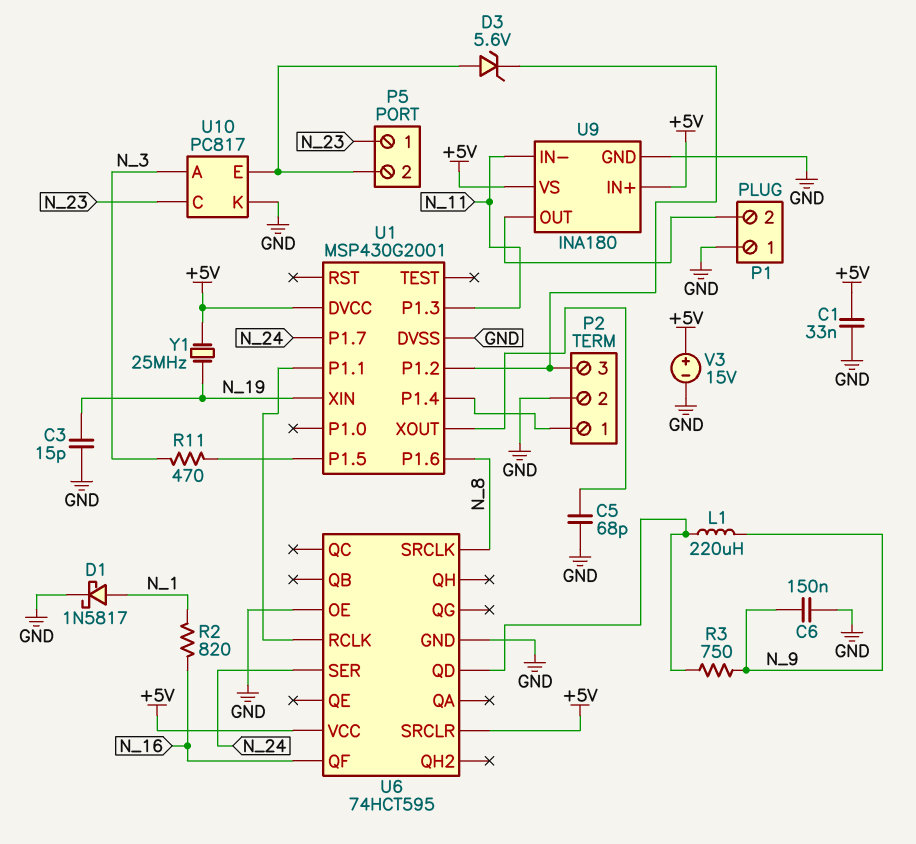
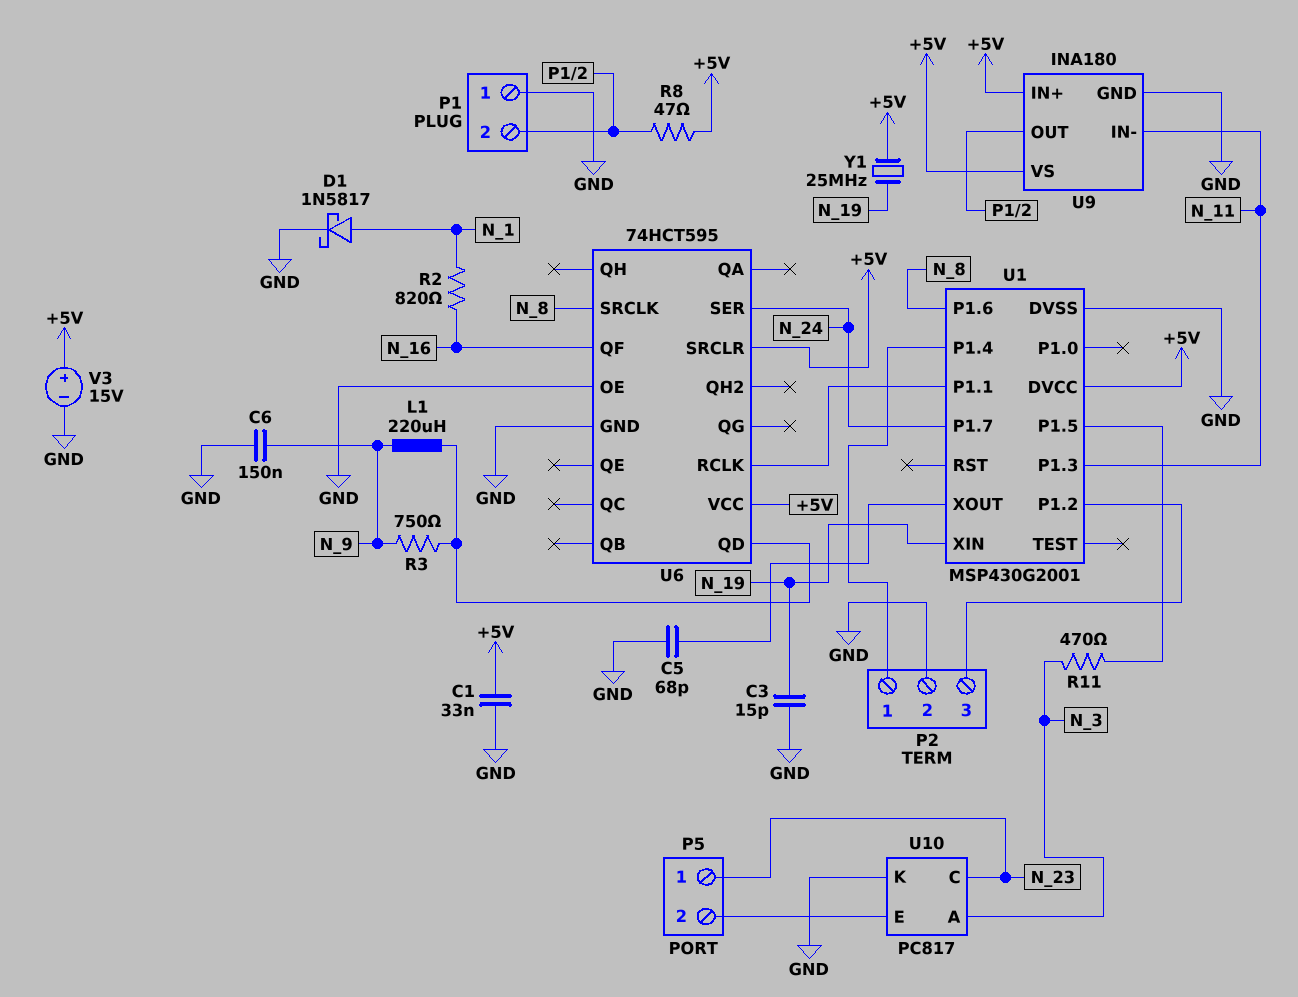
D3: zener 5.6V (A P5/2, K P2/3) -> none
R8: none -> 47 (+5V, P1/2)

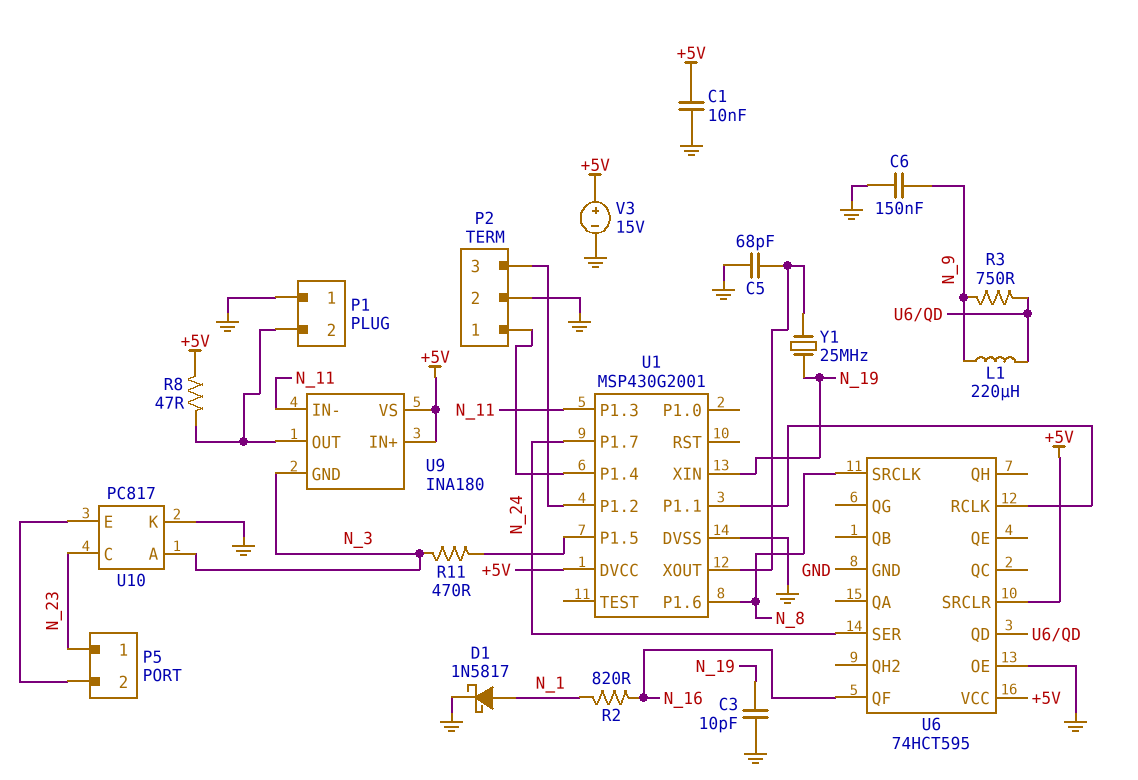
C1: 33nF (+5V, GND) -> 10nF (+5V, GND)
C3: 15pF (GND, N_19) -> 10pF (GND, N_19)
U9 pin GND: GND -> N_3
Y1: 25MHz (+5V, N_19) -> 25MHz (N_19, U1/XOUT)

